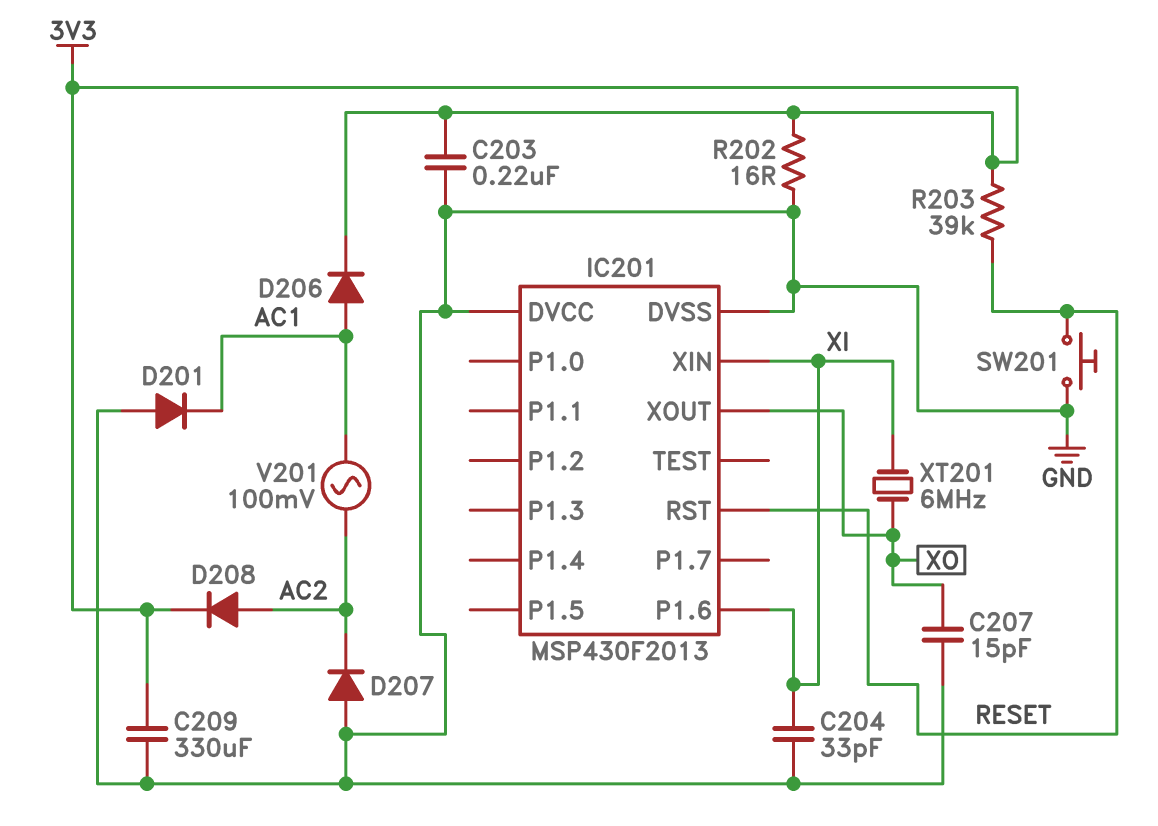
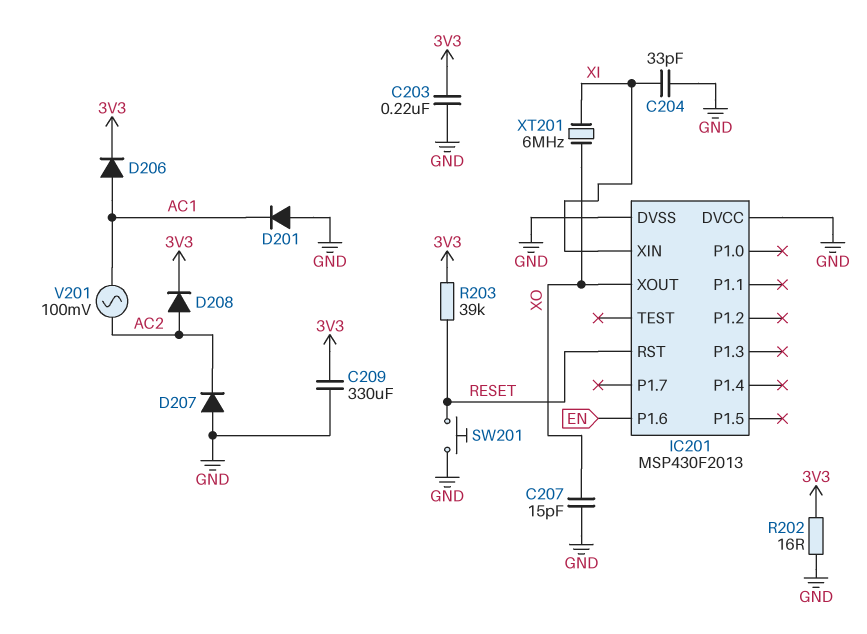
IC201 pin P1.6: XI -> EN

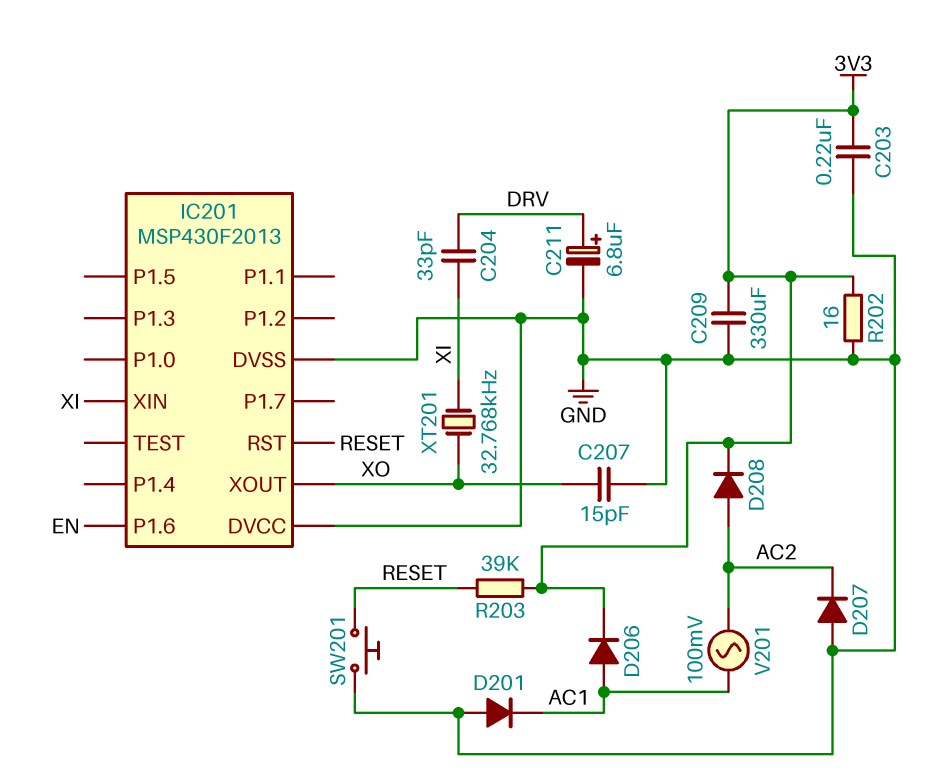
C204: 33pF (GND, XI) -> 33pF (DRV, XI)
C211: none -> 6.8uF (plus DRV, minus GND)
XT201: 6MHz (XI, XO) -> 32.768kHz (XI, XO)

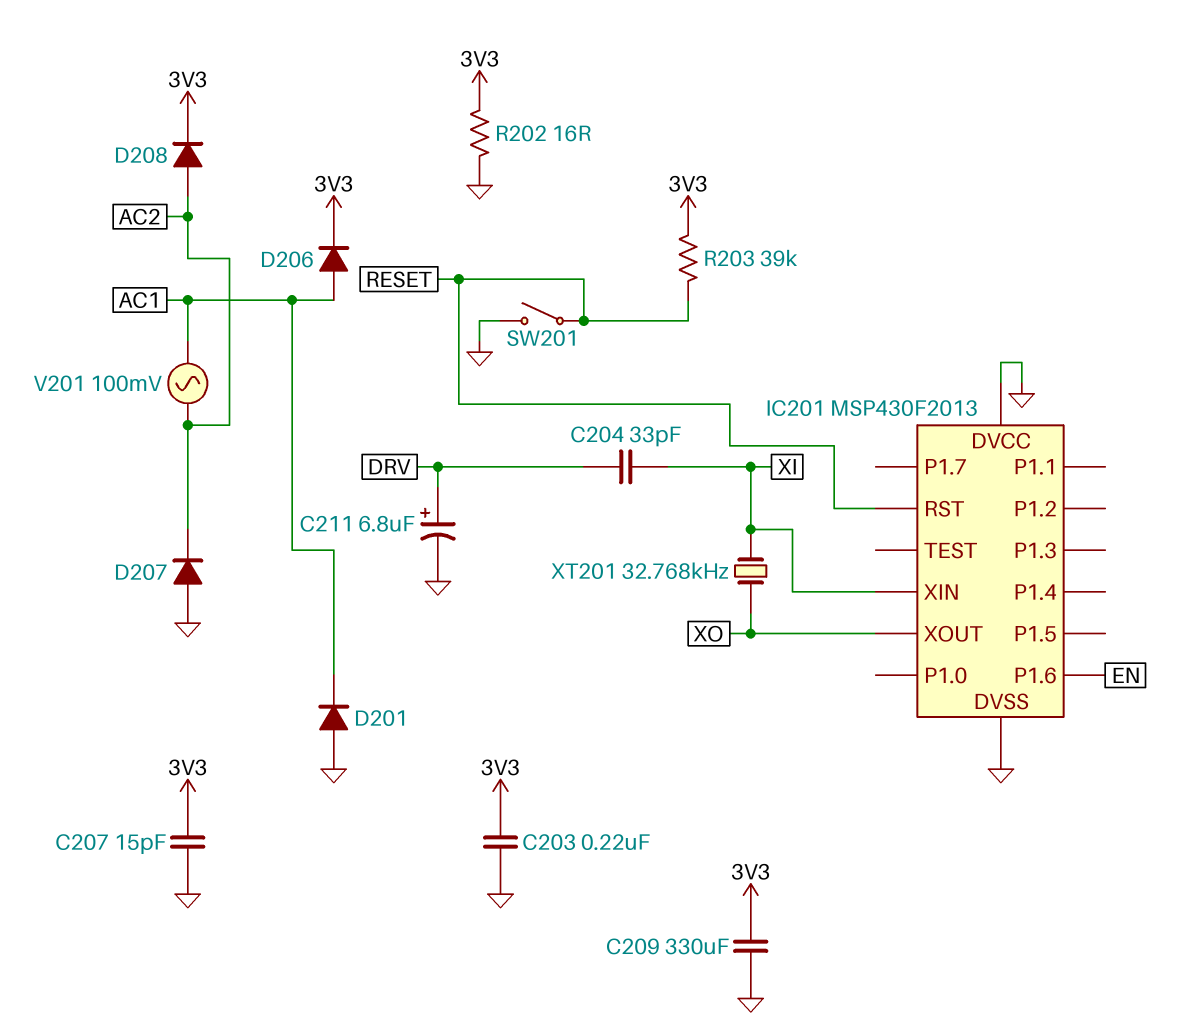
C207: 15pF (GND, XO) -> 15pF (3V3, GND)
SW201: button (GND, RESET) -> switch (GND, RESET)

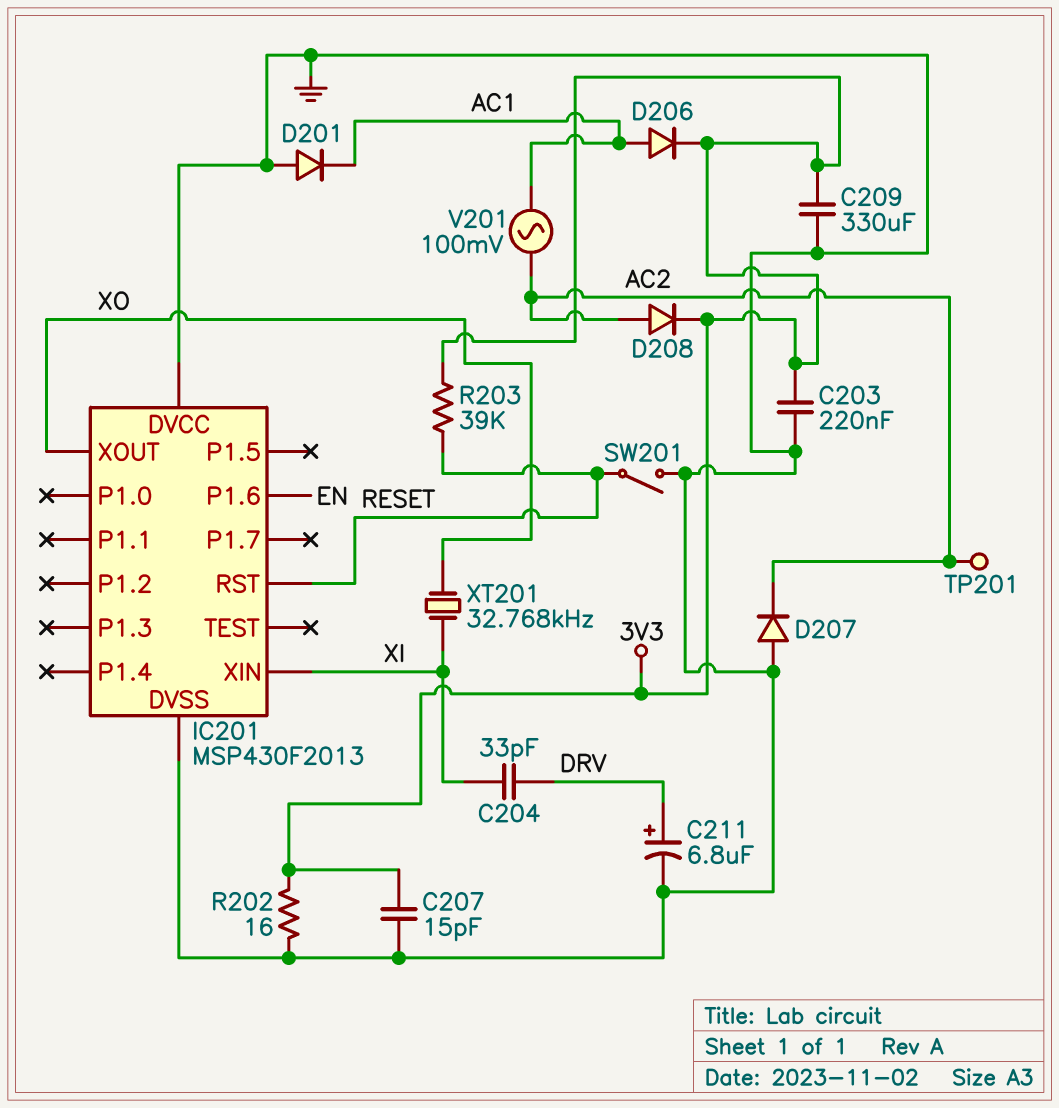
TP201: none -> test point (AC2)

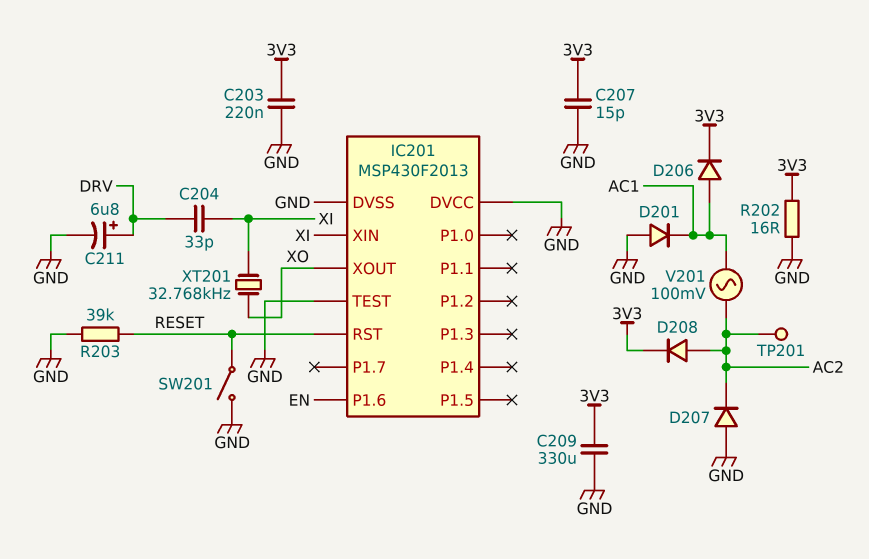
IC201 pin TEST: none -> GND
R203: 39k (3V3, RESET) -> 39k (GND, RESET)

